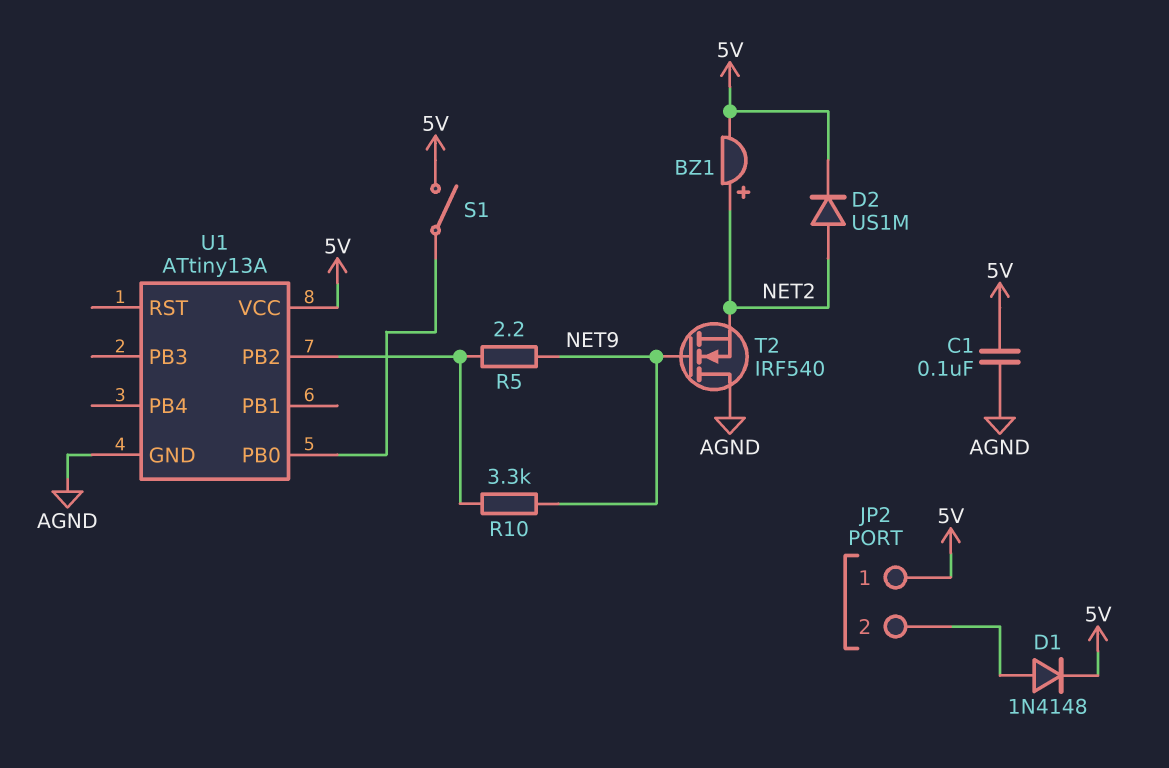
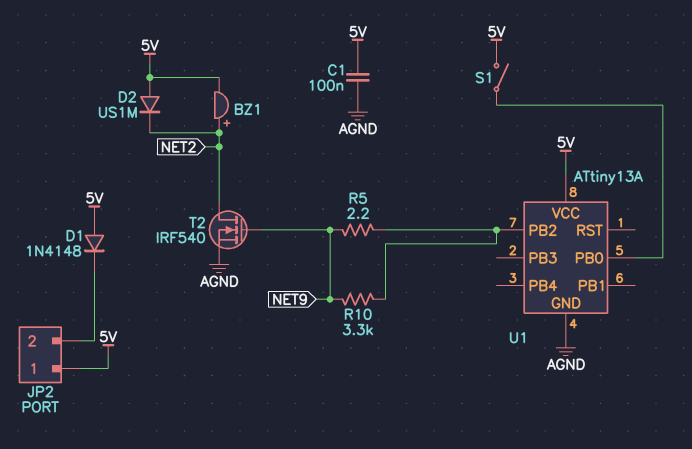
D1: diode 1N4148 (A JP2/2, K 5V) -> diode 1N4148 (A 5V, K JP2/2)
D2: diode US1M (A NET2, K 5V) -> diode US1M (A 5V, K NET2)
T2: NMOS IRF540 (G NET9, D AGND, S NET2) -> NMOS IRF540 (G NET9, D NET2, S AGND)

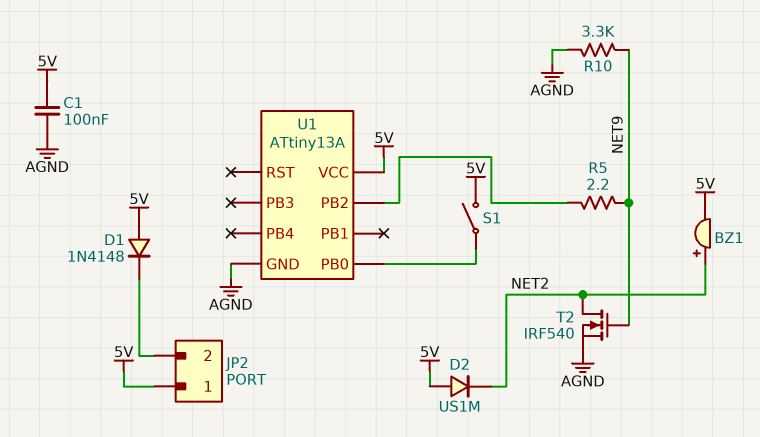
R10: 3.3k (NET9, U1/PB2) -> 3.3k (AGND, NET9)

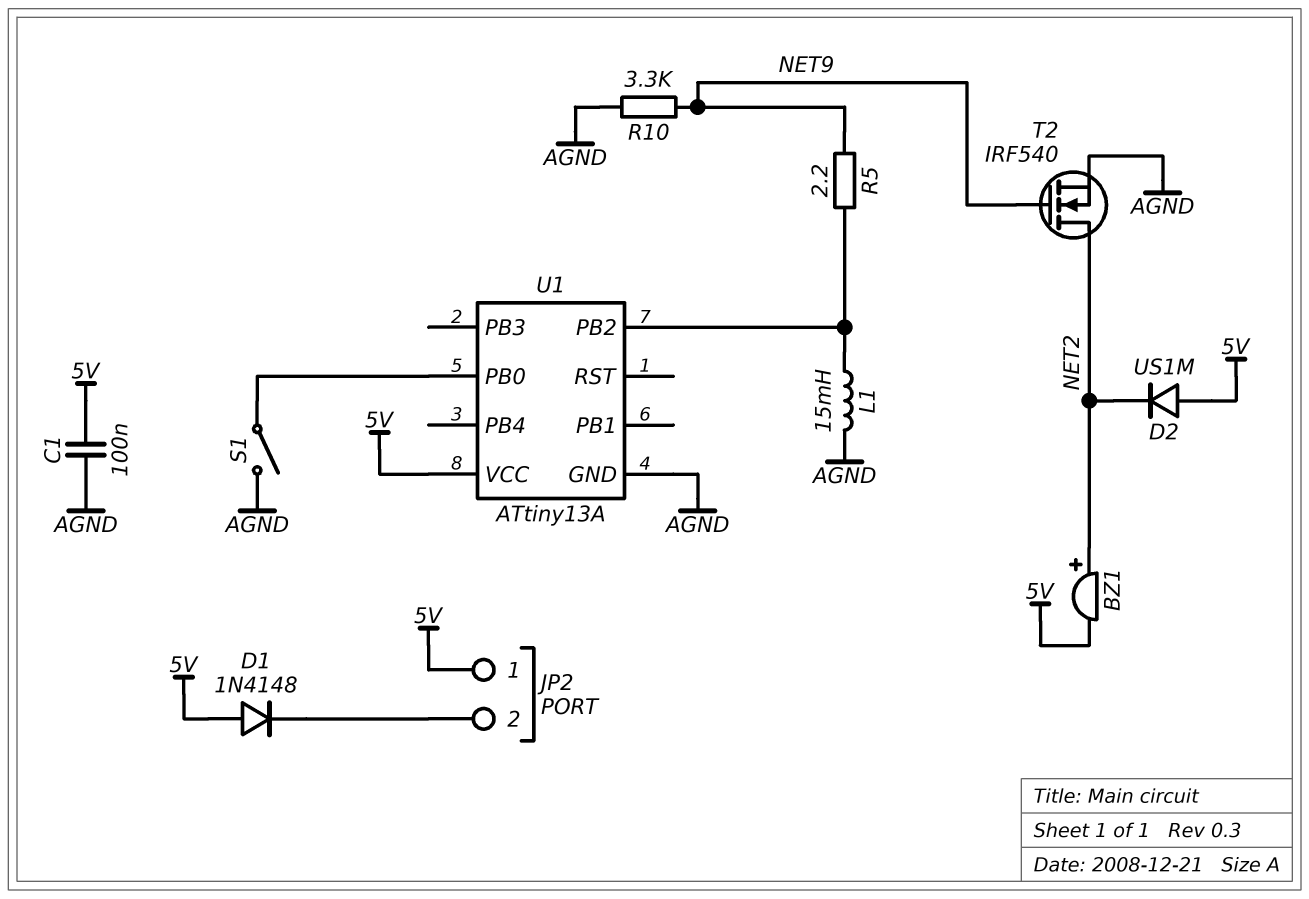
L1: none -> 15mH (AGND, U1/PB2)
S1: switch (5V, U1/PB0) -> switch (AGND, U1/PB0)

